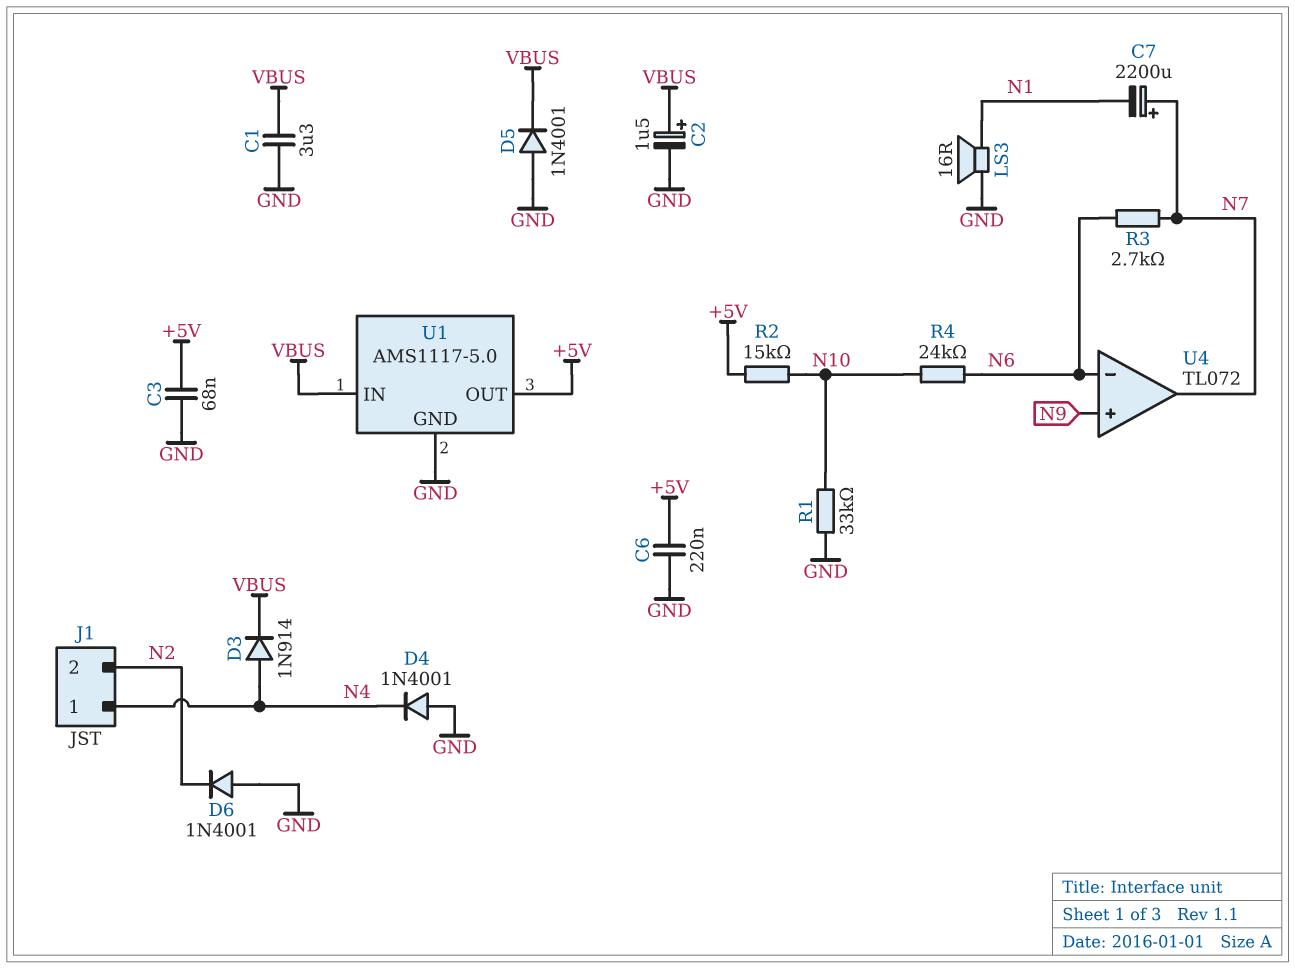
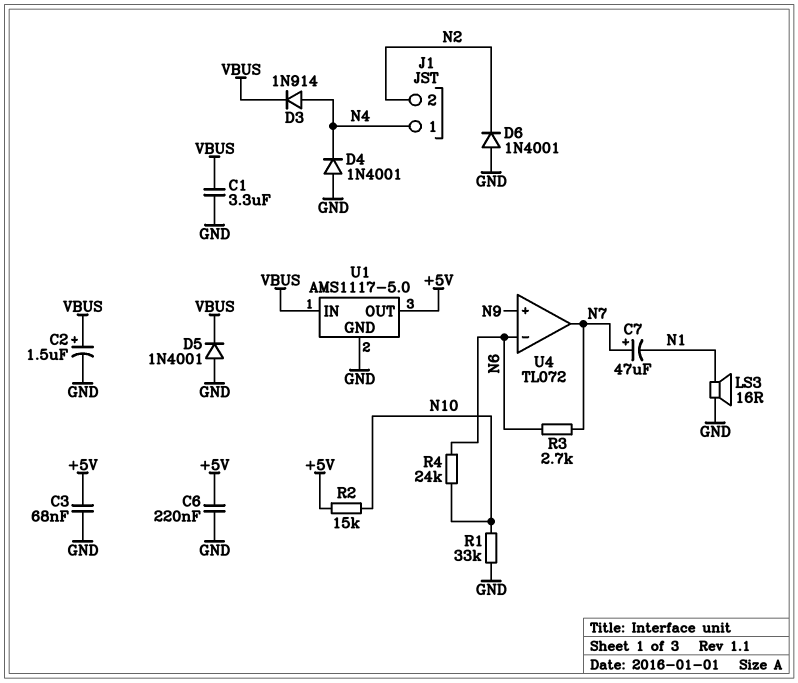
C7: 2200uF (plus N7, minus N1) -> 47uF (plus N7, minus N1)

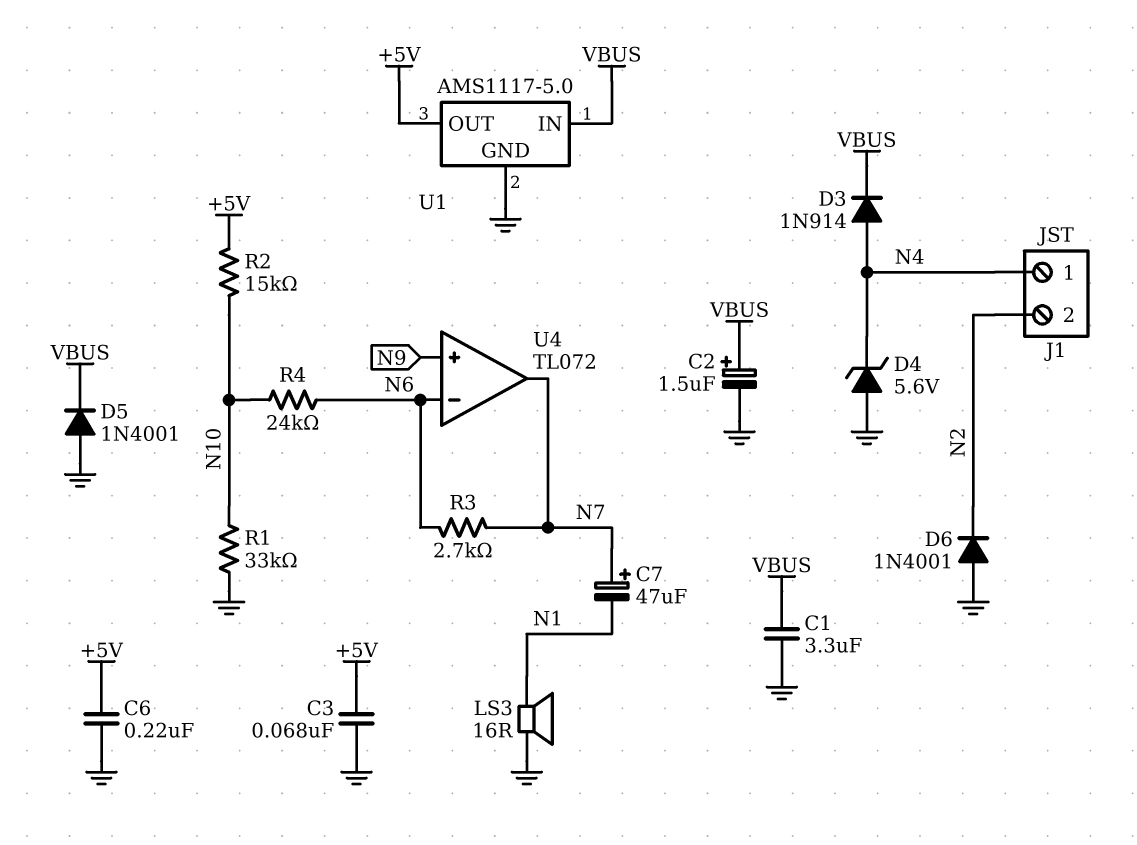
D4: diode 1N4001 (A GND, K N4) -> zener 5.6V (A GND, K N4)

